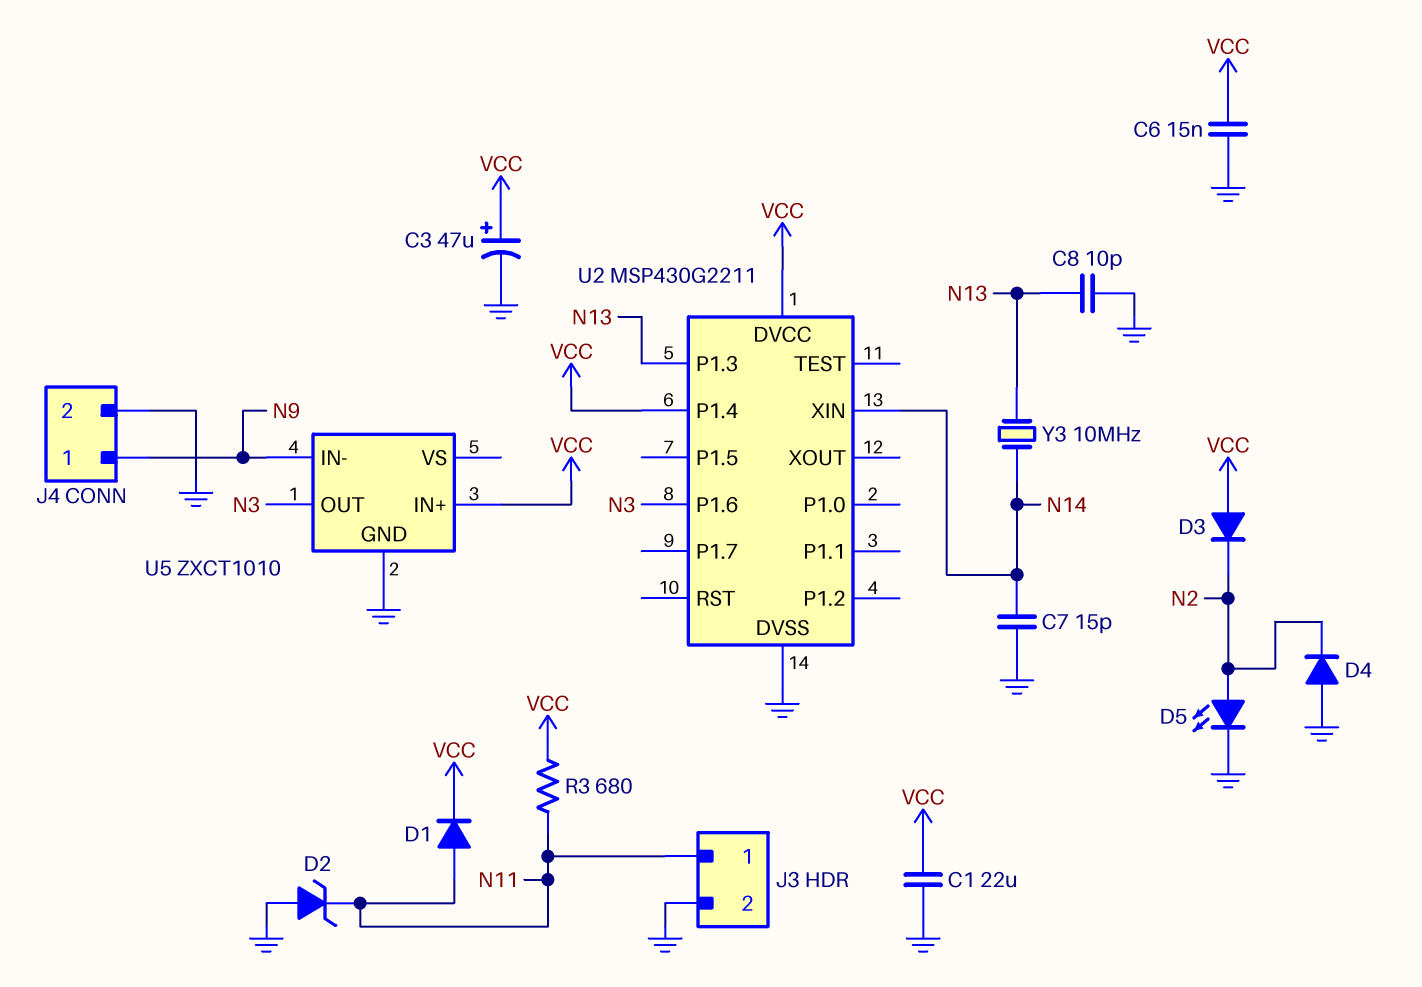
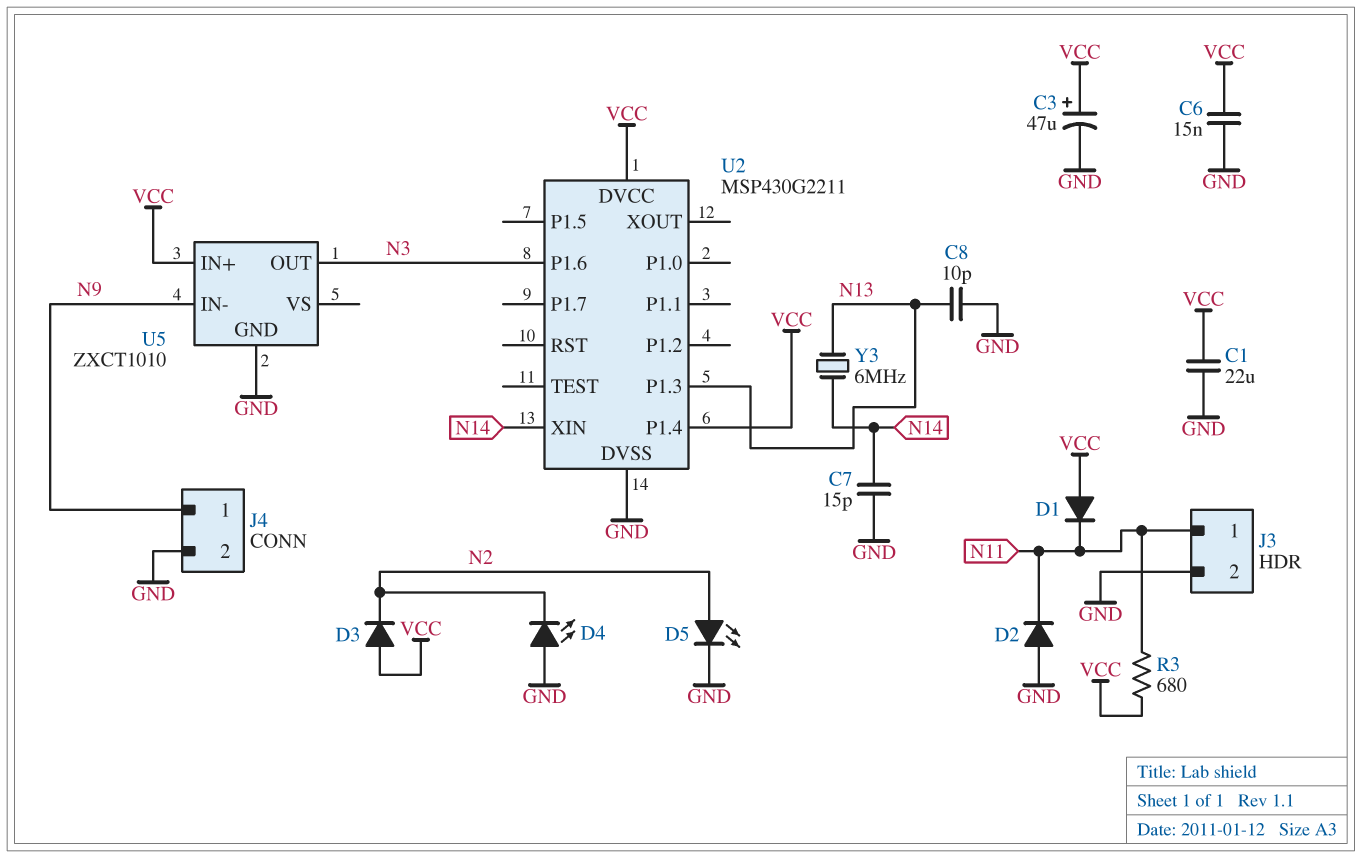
D1: diode (A N11, K VCC) -> diode (A VCC, K N11)
D2: zener (A GND, K N11) -> diode (A GND, K N11)
D4: diode (A GND, K N2) -> LED (A GND, K N2)
Y3: 10MHz (N13, N14) -> 6MHz (N13, N14)

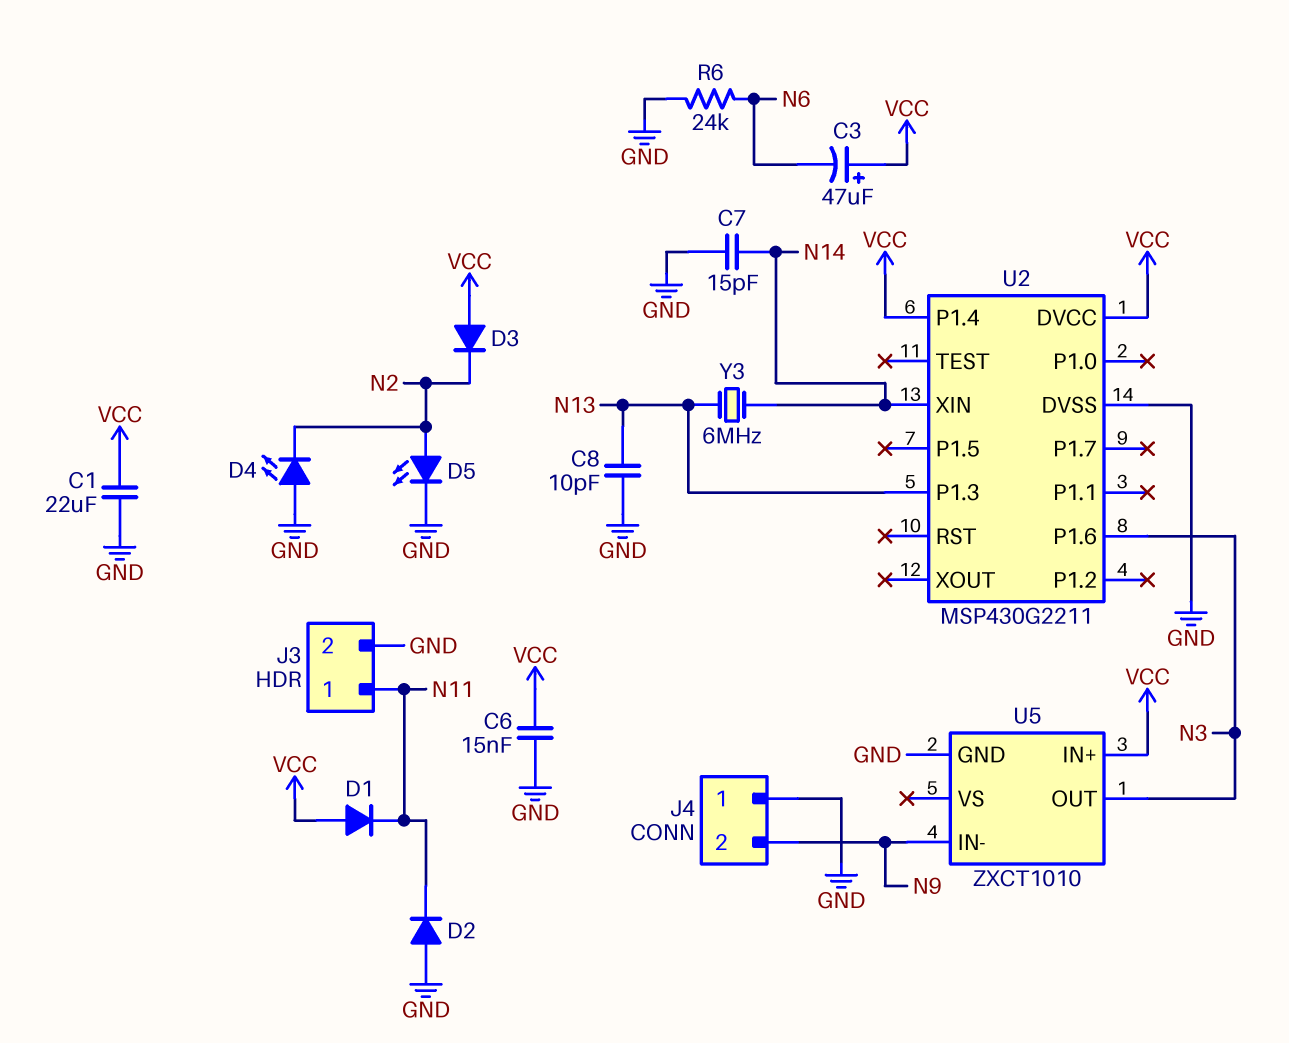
C3: 47uF (plus VCC, minus GND) -> 47uF (plus VCC, minus N6)
J4 pin 1: N9 -> GND
J4 pin 2: GND -> N9
R3: 680 (N11, VCC) -> none
R6: none -> 24k (GND, N6)

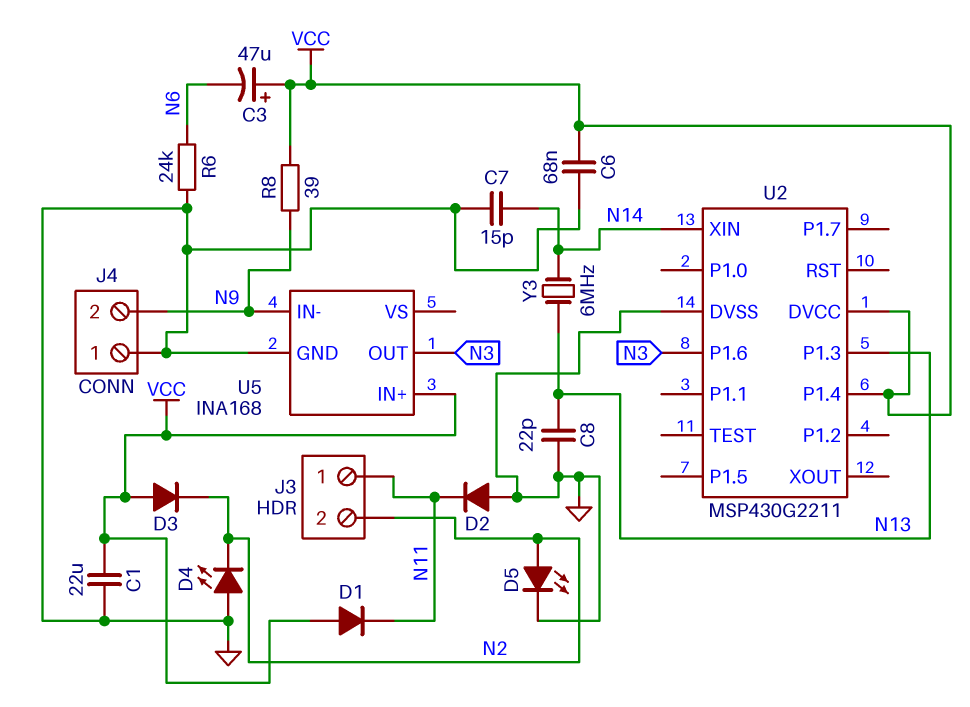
C6: 15nF (GND, VCC) -> 68nF (GND, VCC)
C8: 10pF (GND, N13) -> 22pF (GND, N13)
J3 pin 2: GND -> N2
R8: none -> 39 (N9, VCC)
U5: ZXCT1010 -> INA168

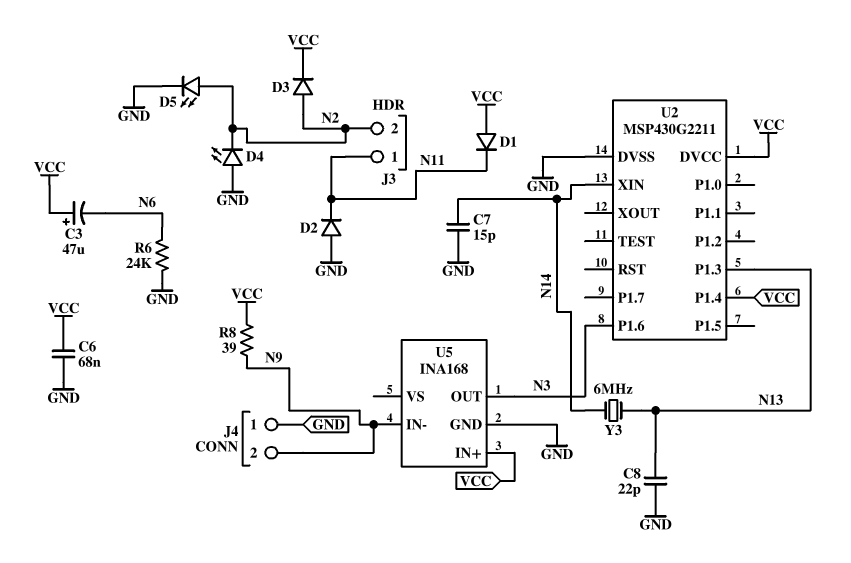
C1: 22uF (GND, VCC) -> none
D3: diode (A VCC, K N2) -> diode (A N2, K VCC)

